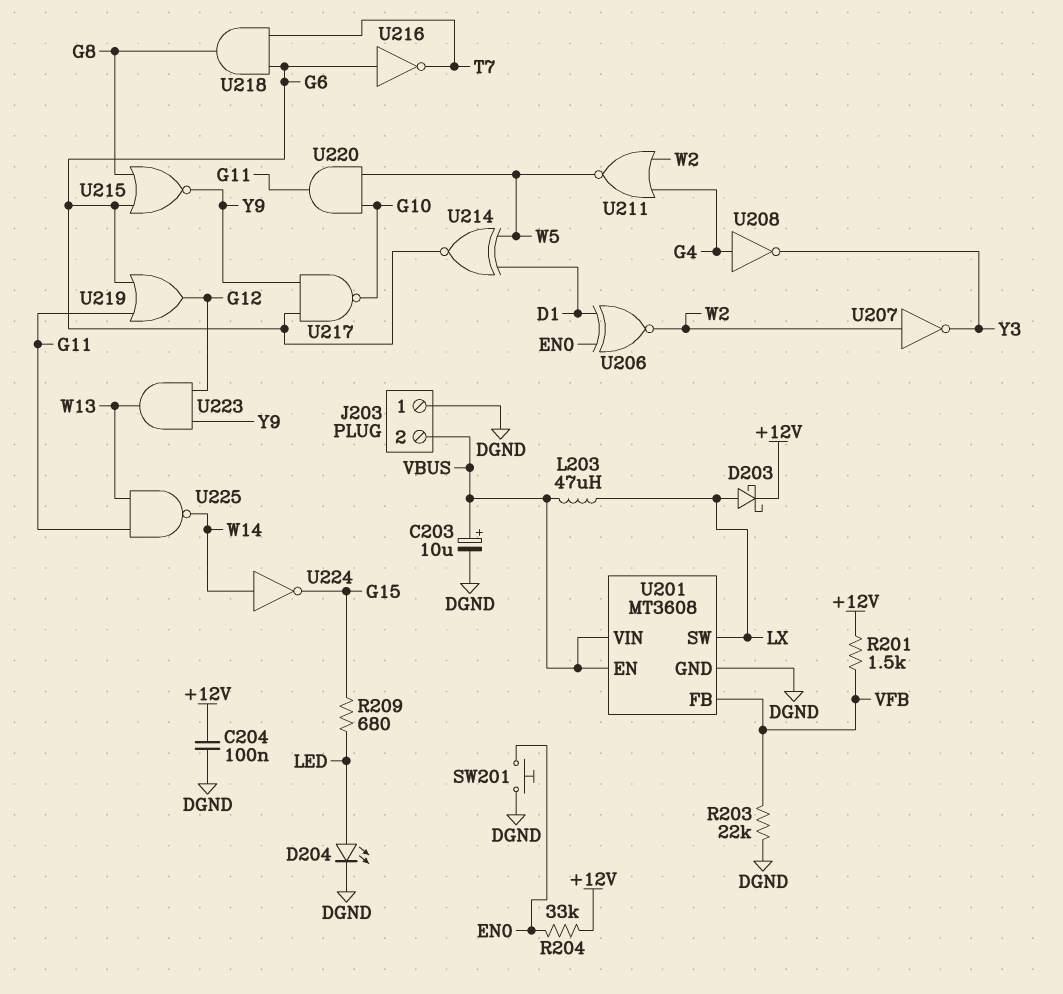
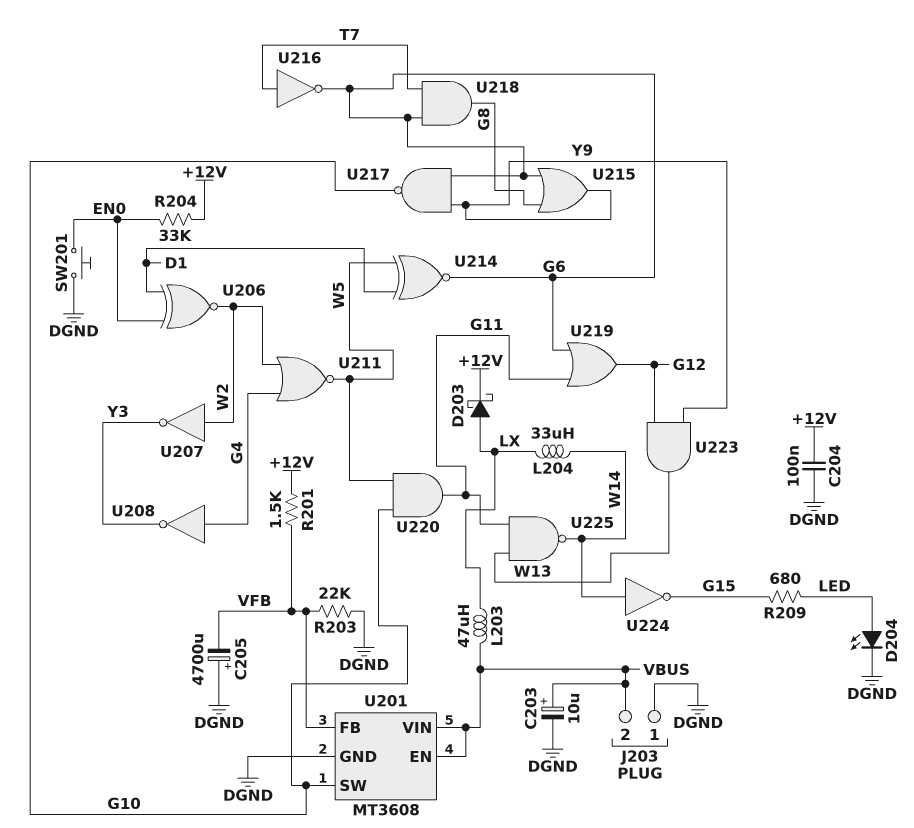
C205: none -> 4700uF (plus DGND, minus VFB)
L204: none -> 33uH (LX, W14)
U201 pin SW: LX -> G10
U215: NOR (in G6, in G8, out Y9) -> OR (in G6, in G8, out Y9)
U216: NOT (in G6, out T7) -> NOT (in T7, out G6)

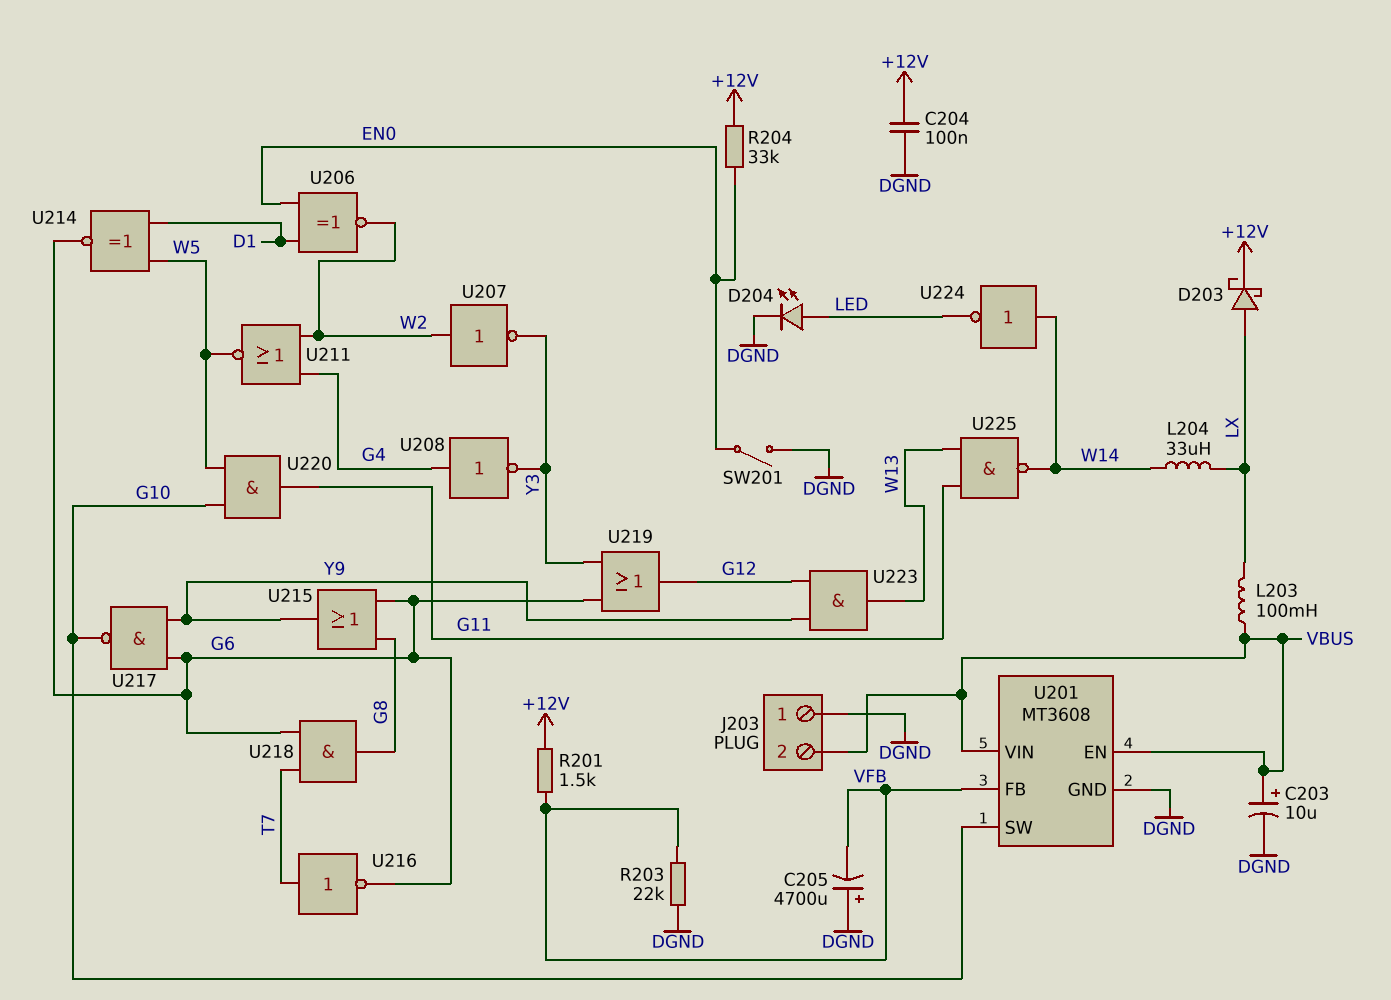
L203: 47uH (LX, VBUS) -> 100mH (LX, VBUS)
R209: 680 (G15, LED) -> none
SW201: button (DGND, EN0) -> switch (DGND, EN0)
U219: OR (in G6, in G11, out G12) -> OR (in G6, in Y3, out G12)
U224: NOT (in W14, out G15) -> NOT (in W14, out LED)

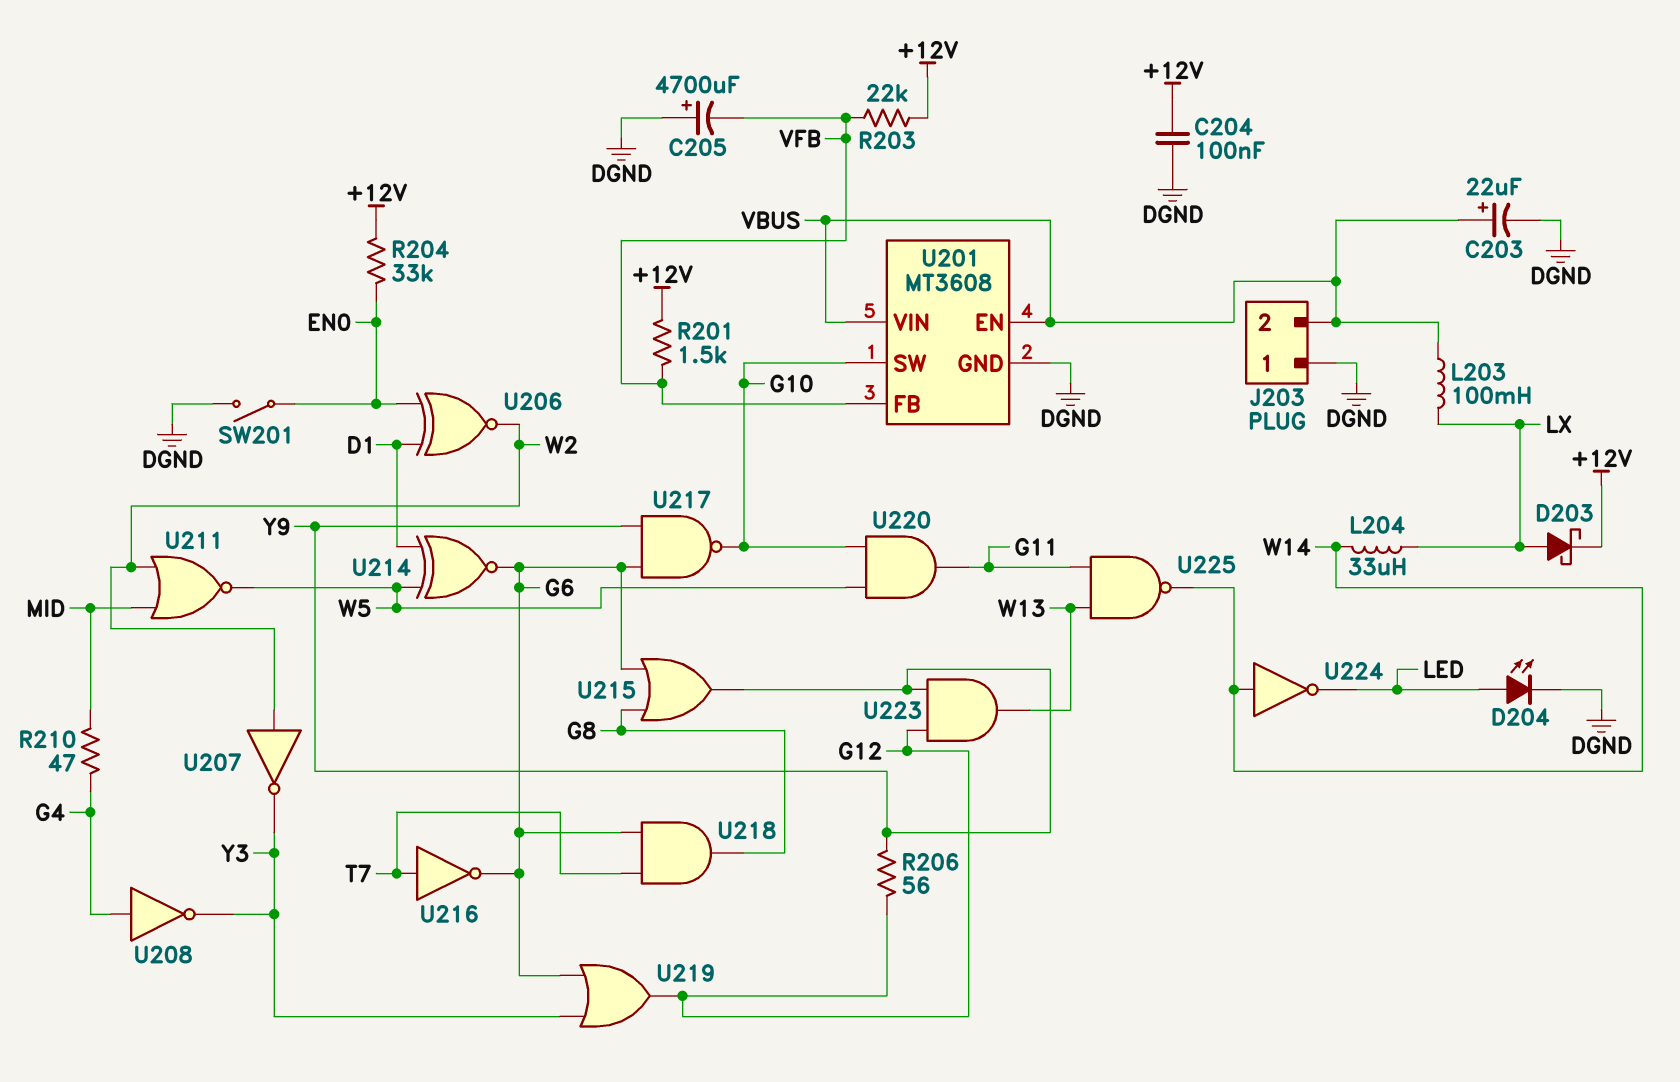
C203: 10uF (plus VBUS, minus DGND) -> 22uF (plus VBUS, minus DGND)
R203: 22k (DGND, VFB) -> 22k (+12V, VFB)
R206: none -> 56 (G12, Y9)
R210: none -> 47 (G4, MID)
U211: NOR (in G4, in W2, out W5) -> NOR (in MID, in W2, out W5)

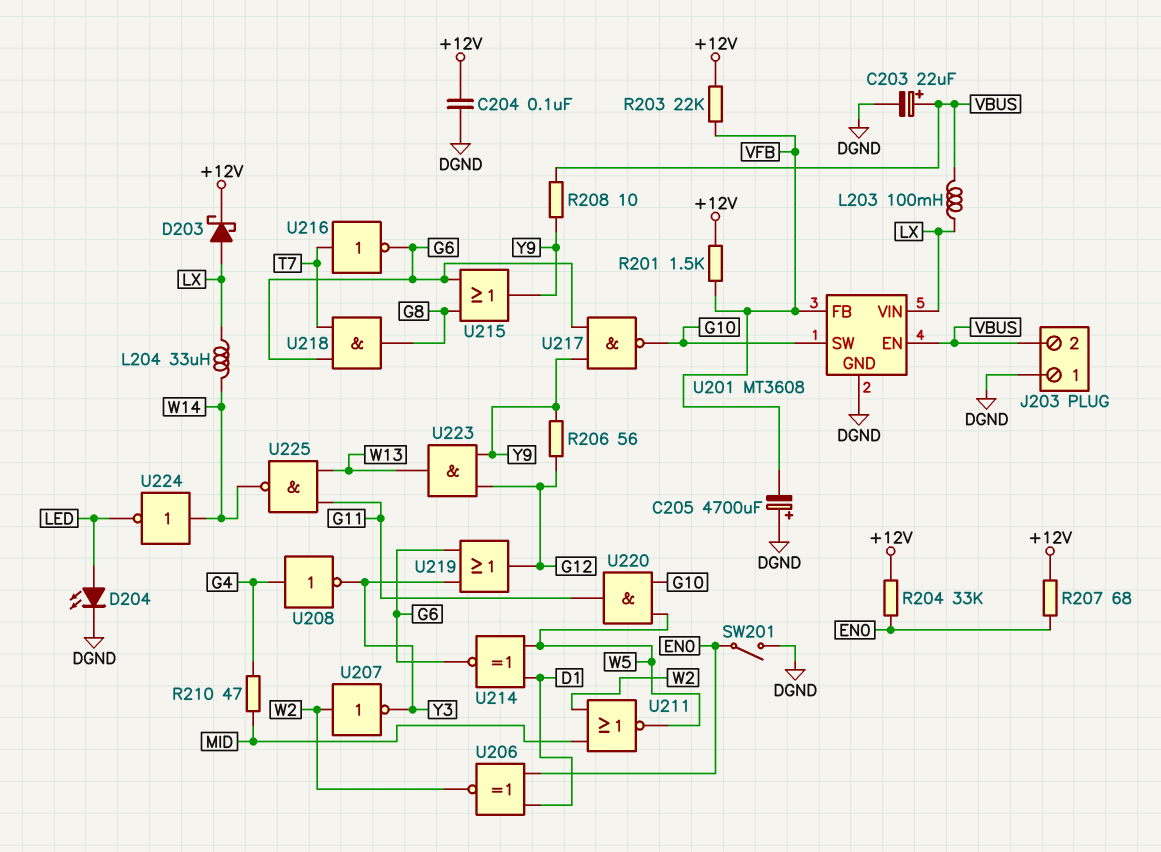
R207: none -> 68 (+12V, EN0)
R208: none -> 10 (VBUS, Y9)
U201 pin VIN: VBUS -> LX

